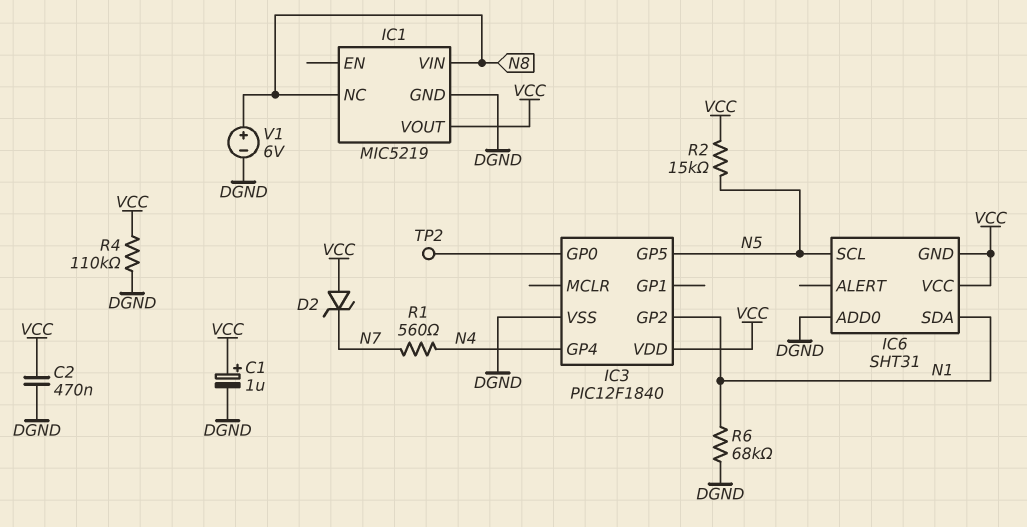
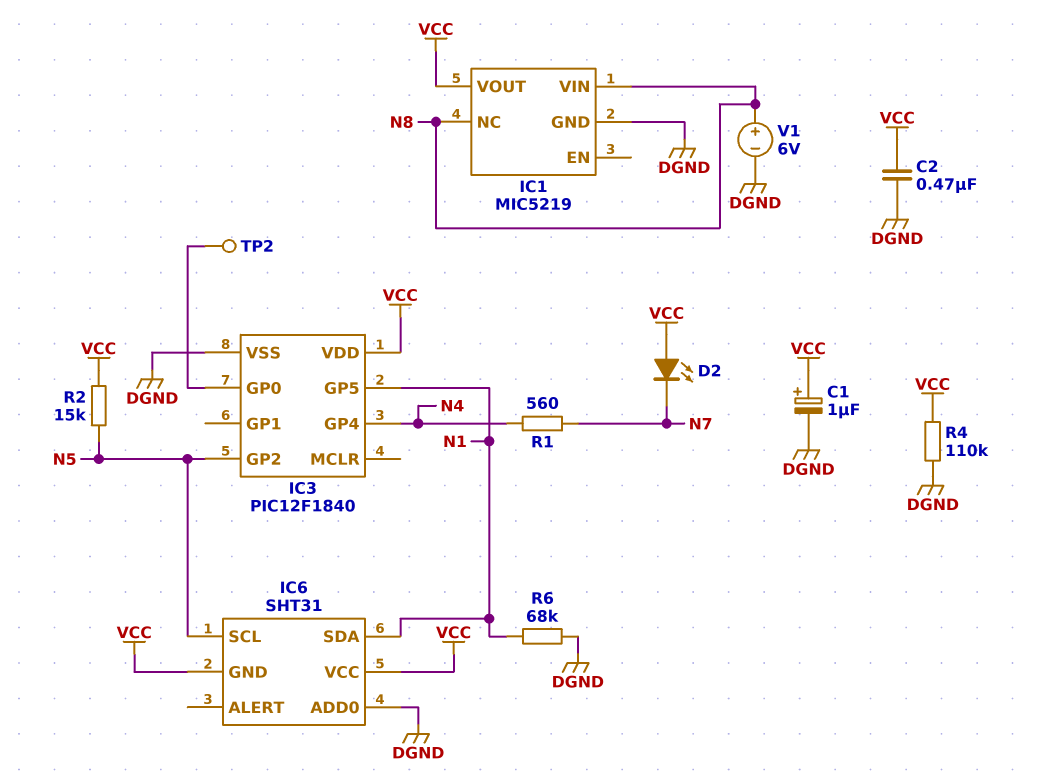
D2: zener (A VCC, K N7) -> LED (A VCC, K N7)
IC3 pin GP2: N1 -> N5
IC3 pin GP5: N5 -> N1

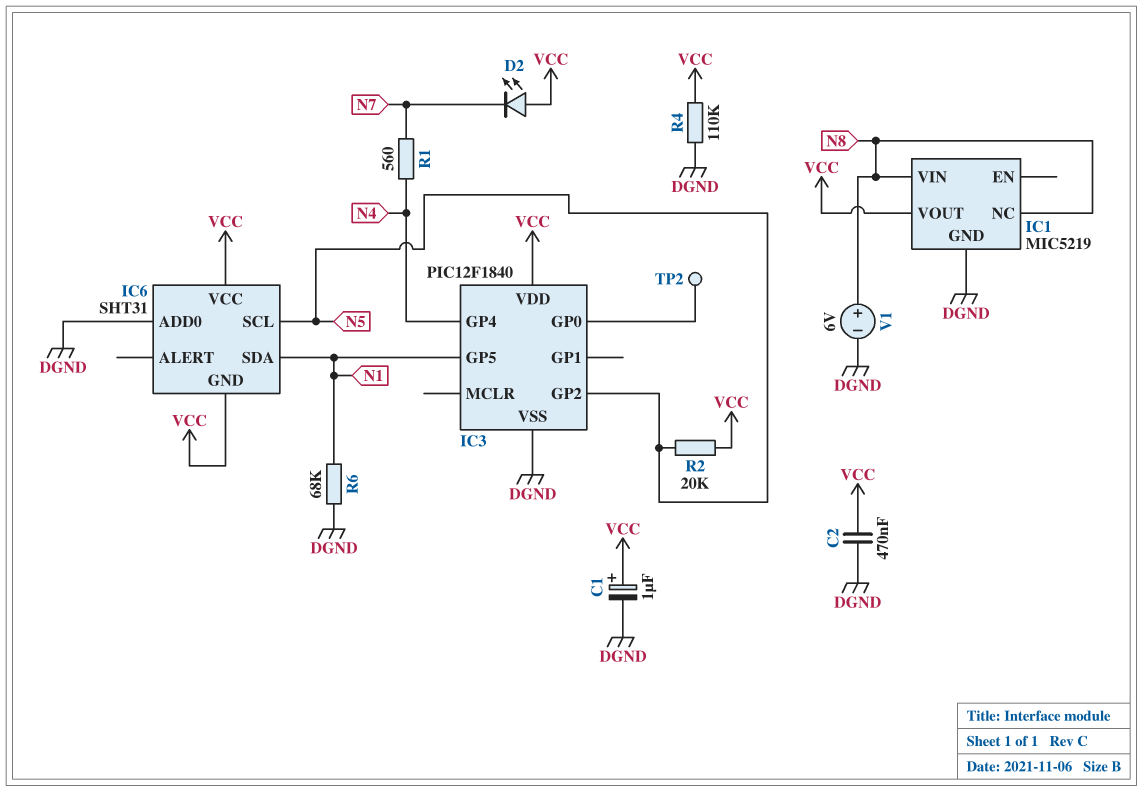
R2: 15k (N5, VCC) -> 20k (N5, VCC)

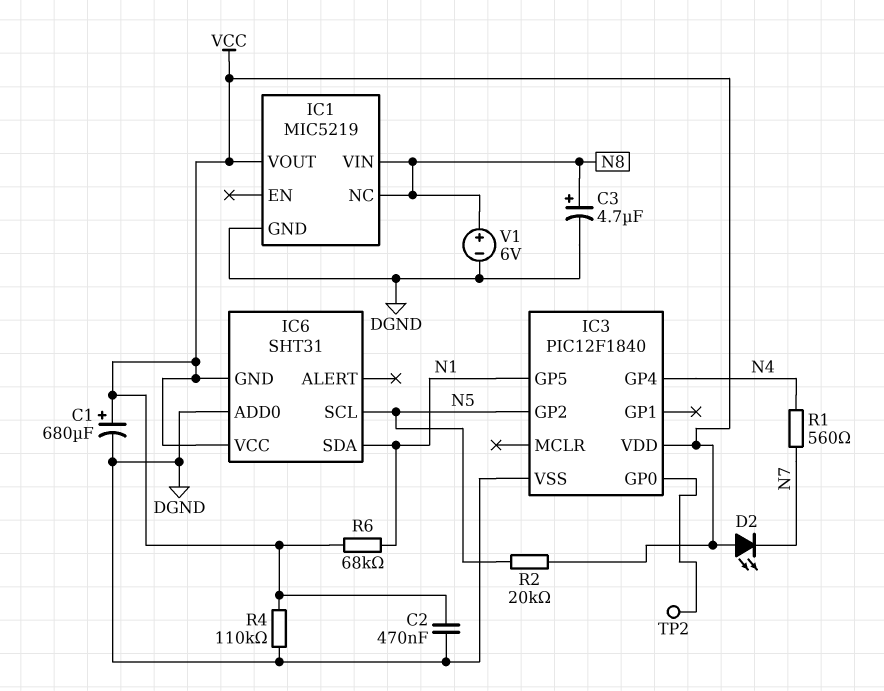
C1: 1uF (plus VCC, minus DGND) -> 680uF (plus VCC, minus DGND)
C3: none -> 4.7uF (plus N8, minus DGND)
R6: 68k (DGND, N1) -> 68k (N1, VCC)

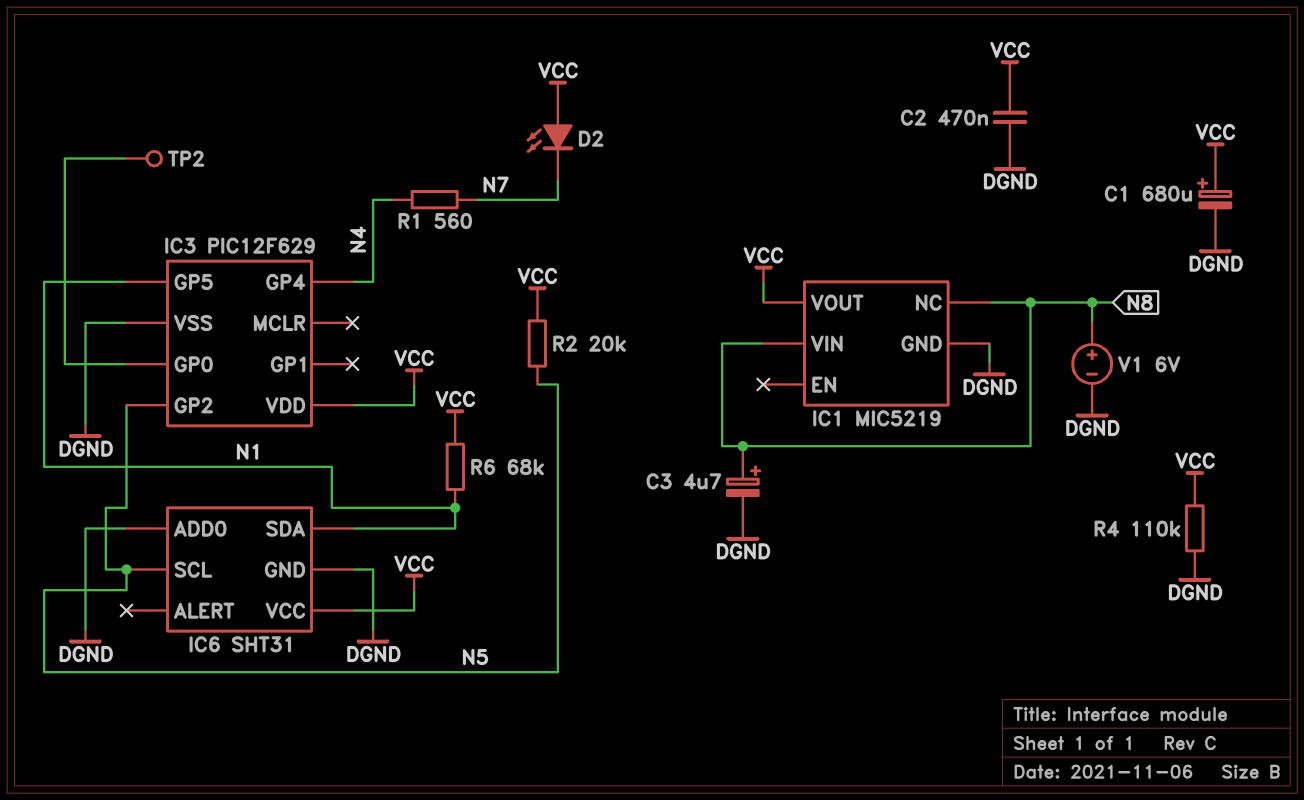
IC3: PIC12F1840 -> PIC12F629
IC6 pin GND: VCC -> DGND

